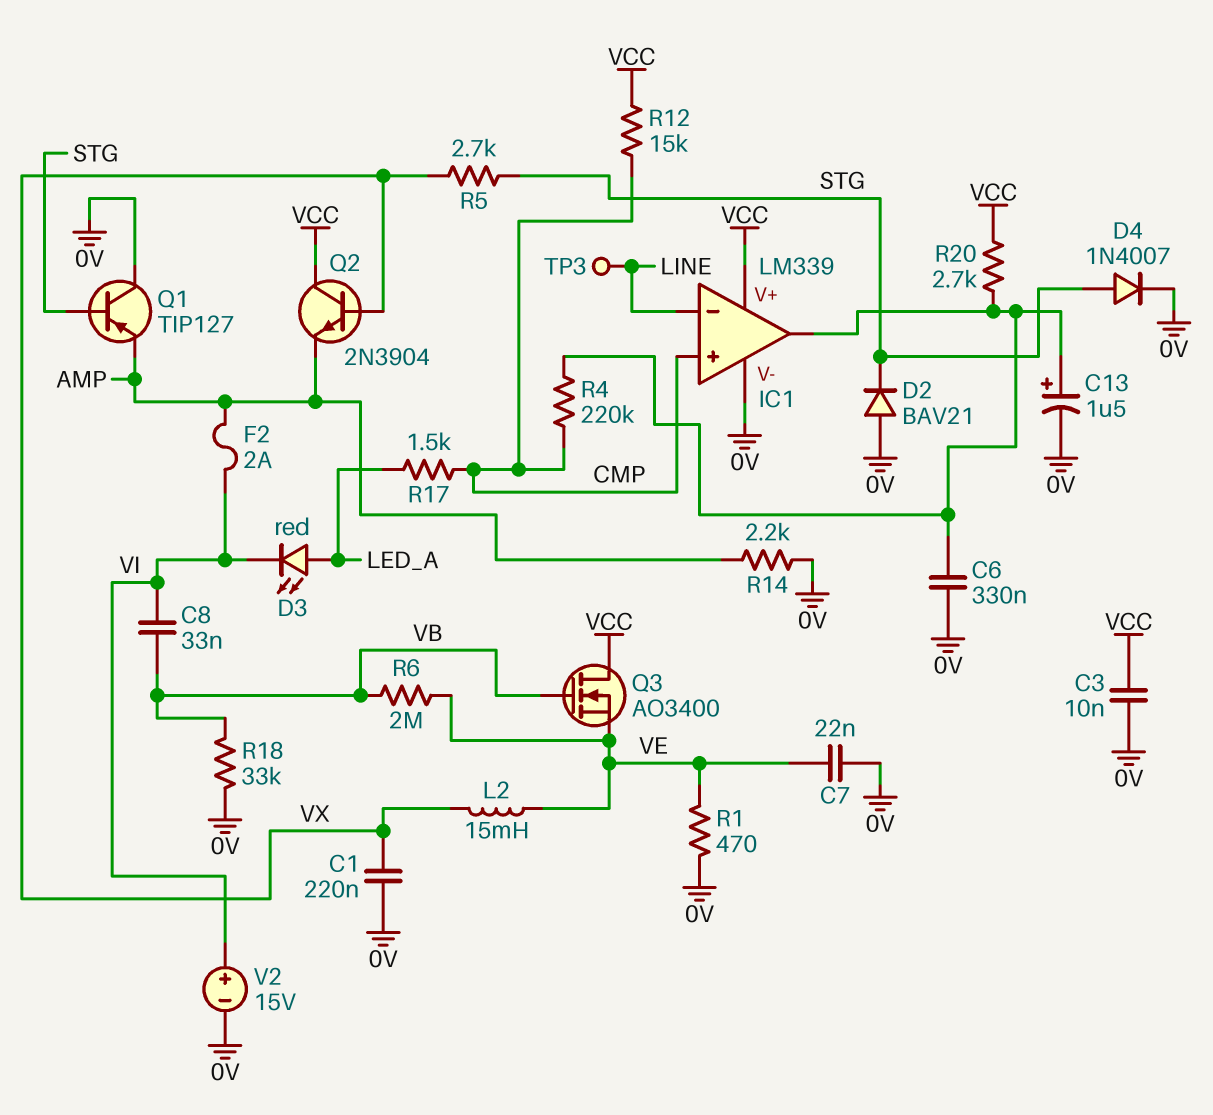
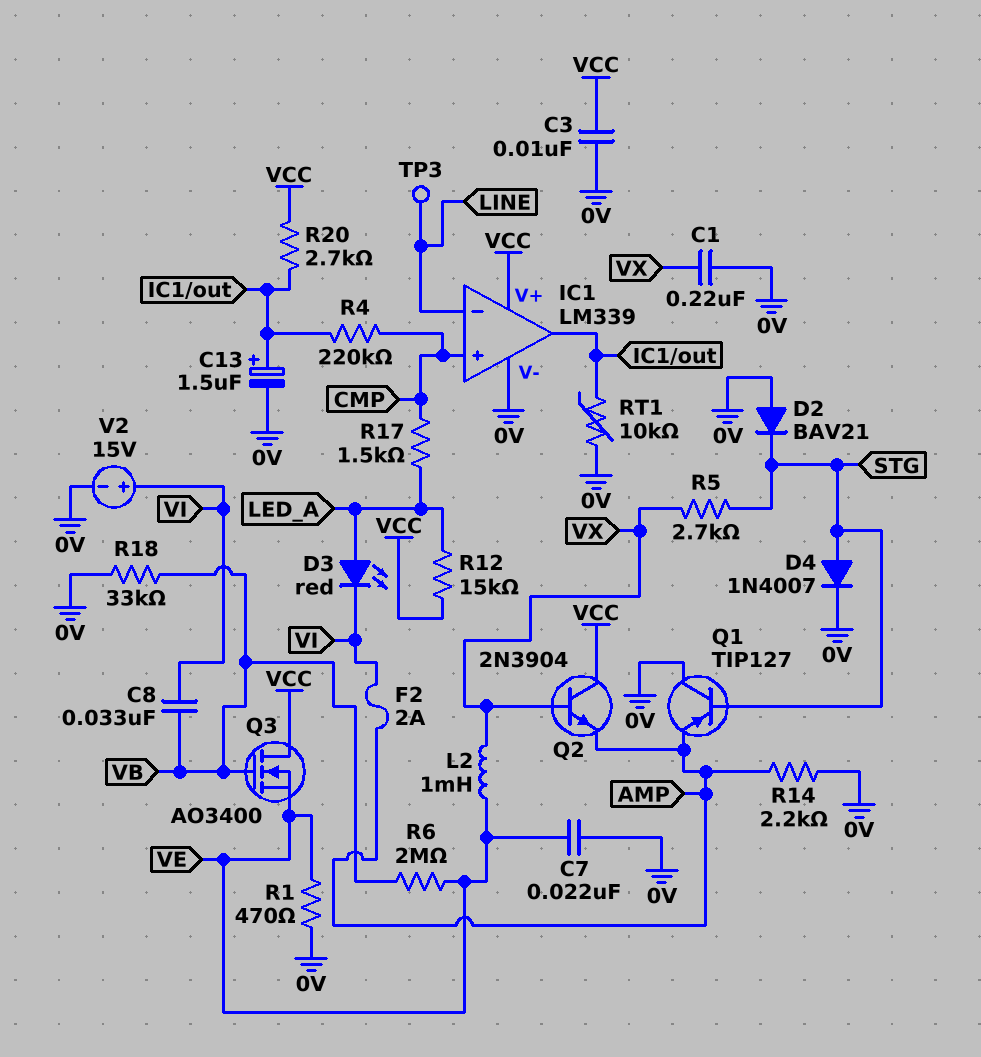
C6: 330nF (0V, IC1/out) -> none
L2: 15mH (VE, VX) -> 1mH (VE, VX)
R12: 15k (CMP, VCC) -> 15k (LED_A, VCC)
RT1: none -> 10k (0V, IC1/out)

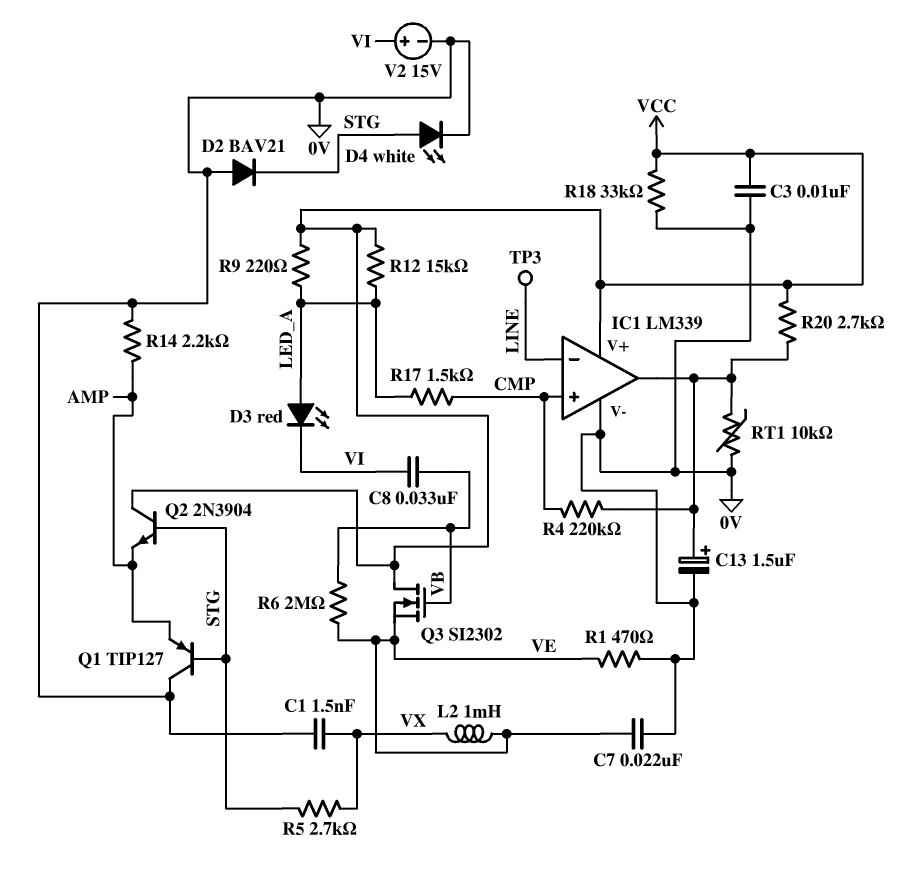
C1: 220nF (0V, VX) -> 1.5nF (0V, VX)
D4: diode 1N4007 (A STG, K 0V) -> LED white (A STG, K 0V)
F2: 2A (AMP, VI) -> none
Q2: NPN 2N3904 (B VX, C VCC, E AMP) -> NPN 2N3904 (B STG, C VCC, E AMP)
Q3: NMOS AO3400 (G VB, D VCC, S VE) -> NMOS SI2302 (G VB, D VCC, S VE)
R9: none -> 220 (LED_A, VCC)
R18: 33k (0V, VB) -> 33k (0V, VCC)

